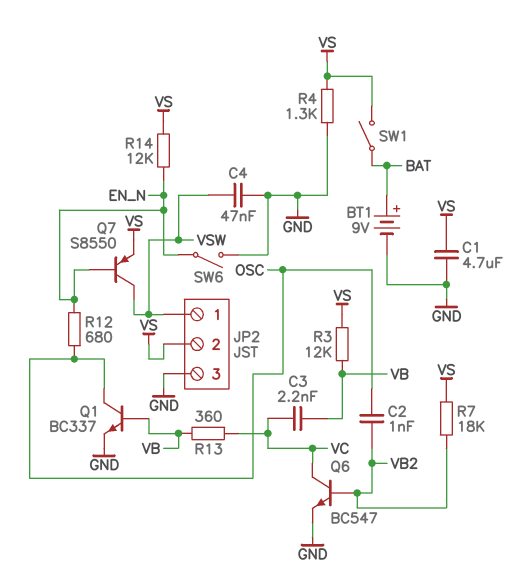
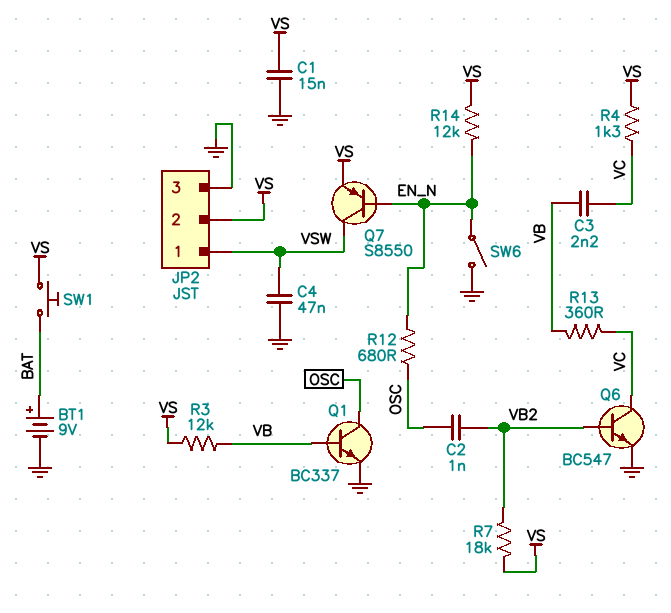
C1: 4.7uF (GND, VS) -> 15nF (GND, VS)
R4: 1.3k (GND, VS) -> 1.3k (VC, VS)
SW1: switch (BAT, VS) -> button (BAT, VS)

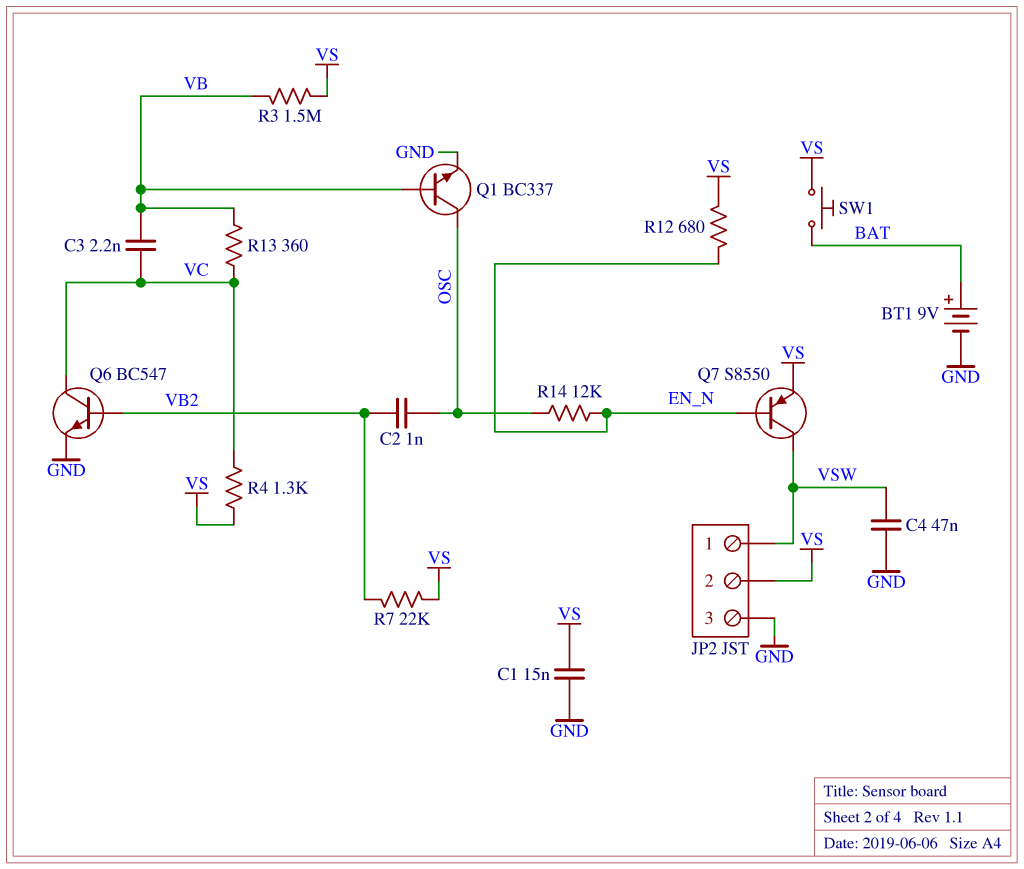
R3: 12k (VB, VS) -> 1.5M (VB, VS)
R7: 18k (VB2, VS) -> 22k (VB2, VS)
R12: 680 (EN_N, OSC) -> 680 (EN_N, VS)
R14: 12k (EN_N, VS) -> 12k (EN_N, OSC)
SW6: switch (EN_N, GND) -> none

